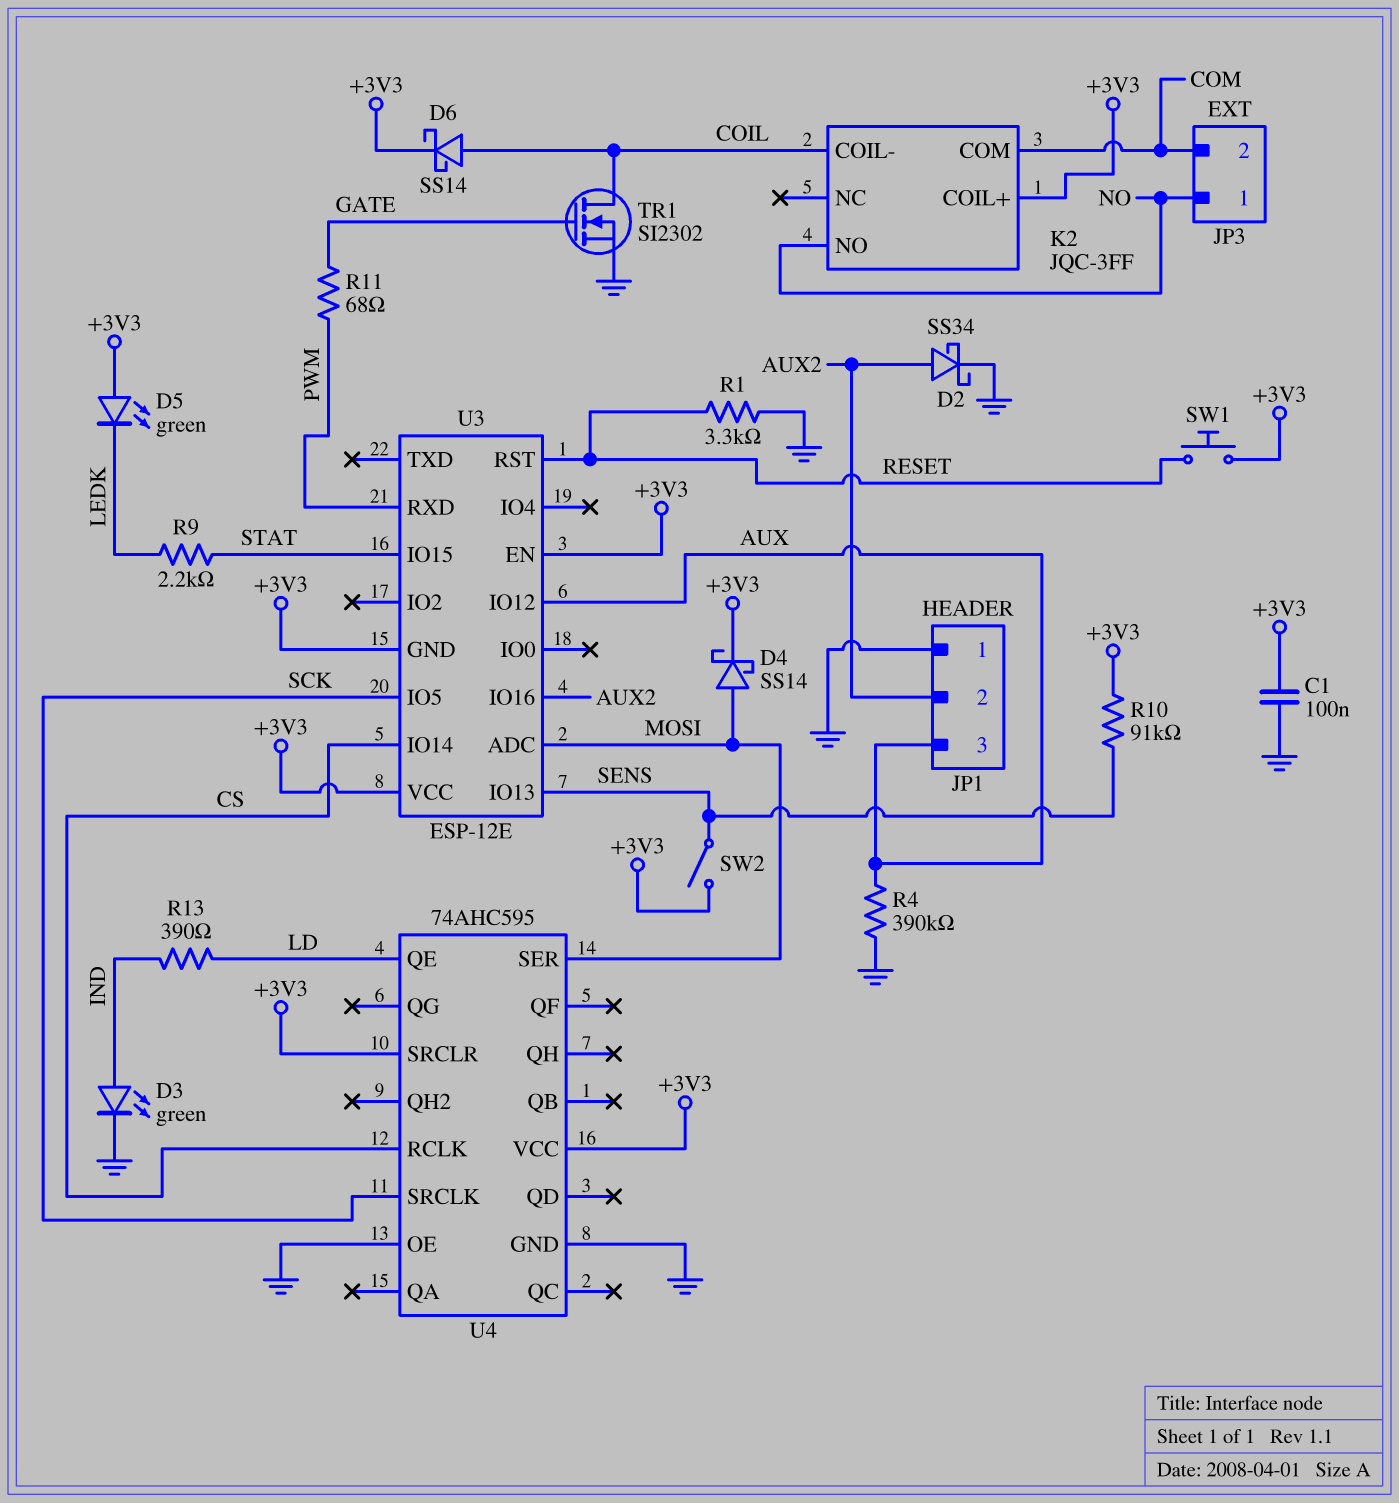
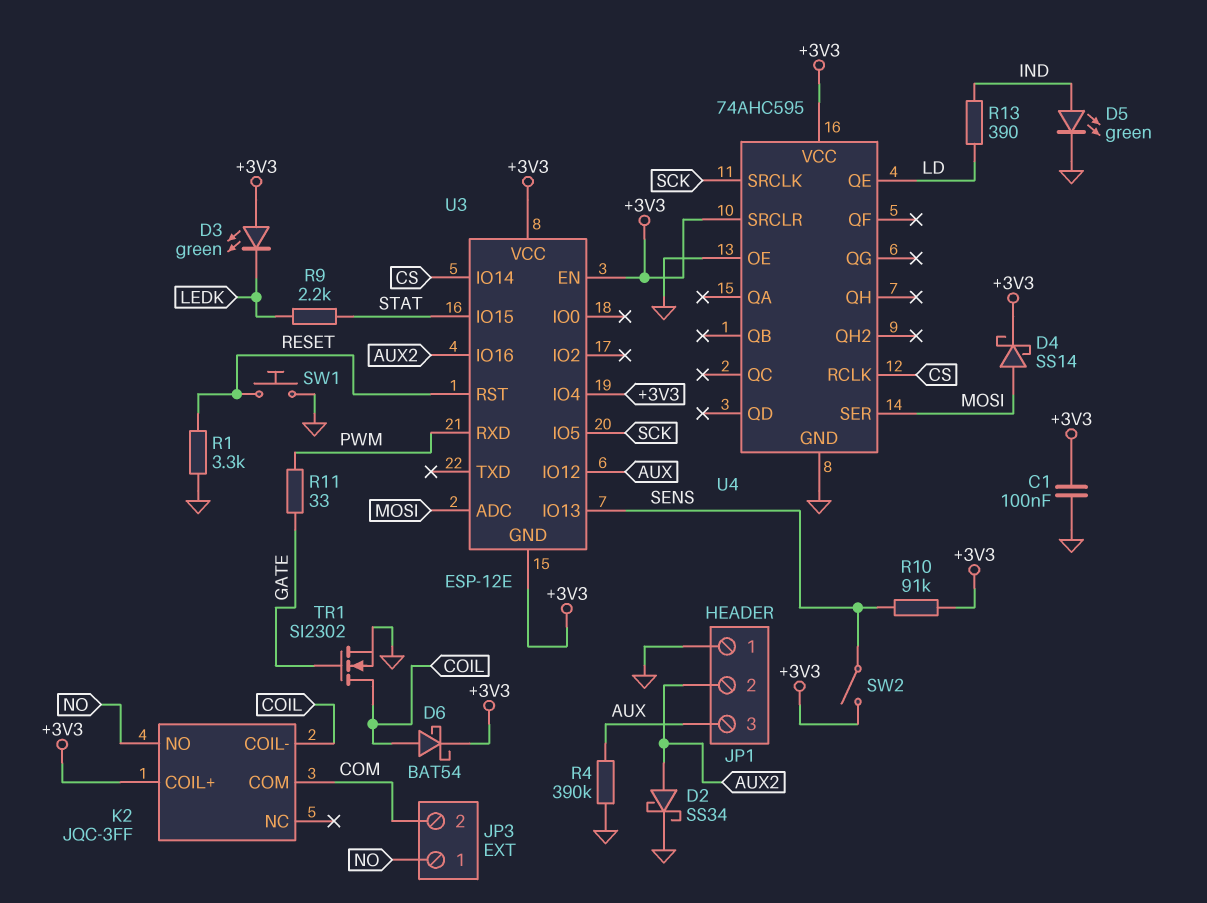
D3: LED green (A IND, K GND) -> LED green (A +3V3, K LEDK)
D5: LED green (A +3V3, K LEDK) -> LED green (A IND, K GND)
D6: schottky SS14 (A COIL, K +3V3) -> schottky BAT54 (A COIL, K +3V3)
R11: 68 (GATE, PWM) -> 33 (GATE, PWM)
SW1: button (+3V3, RESET) -> button (GND, RESET)
U3 pin IO4: none -> +3V3

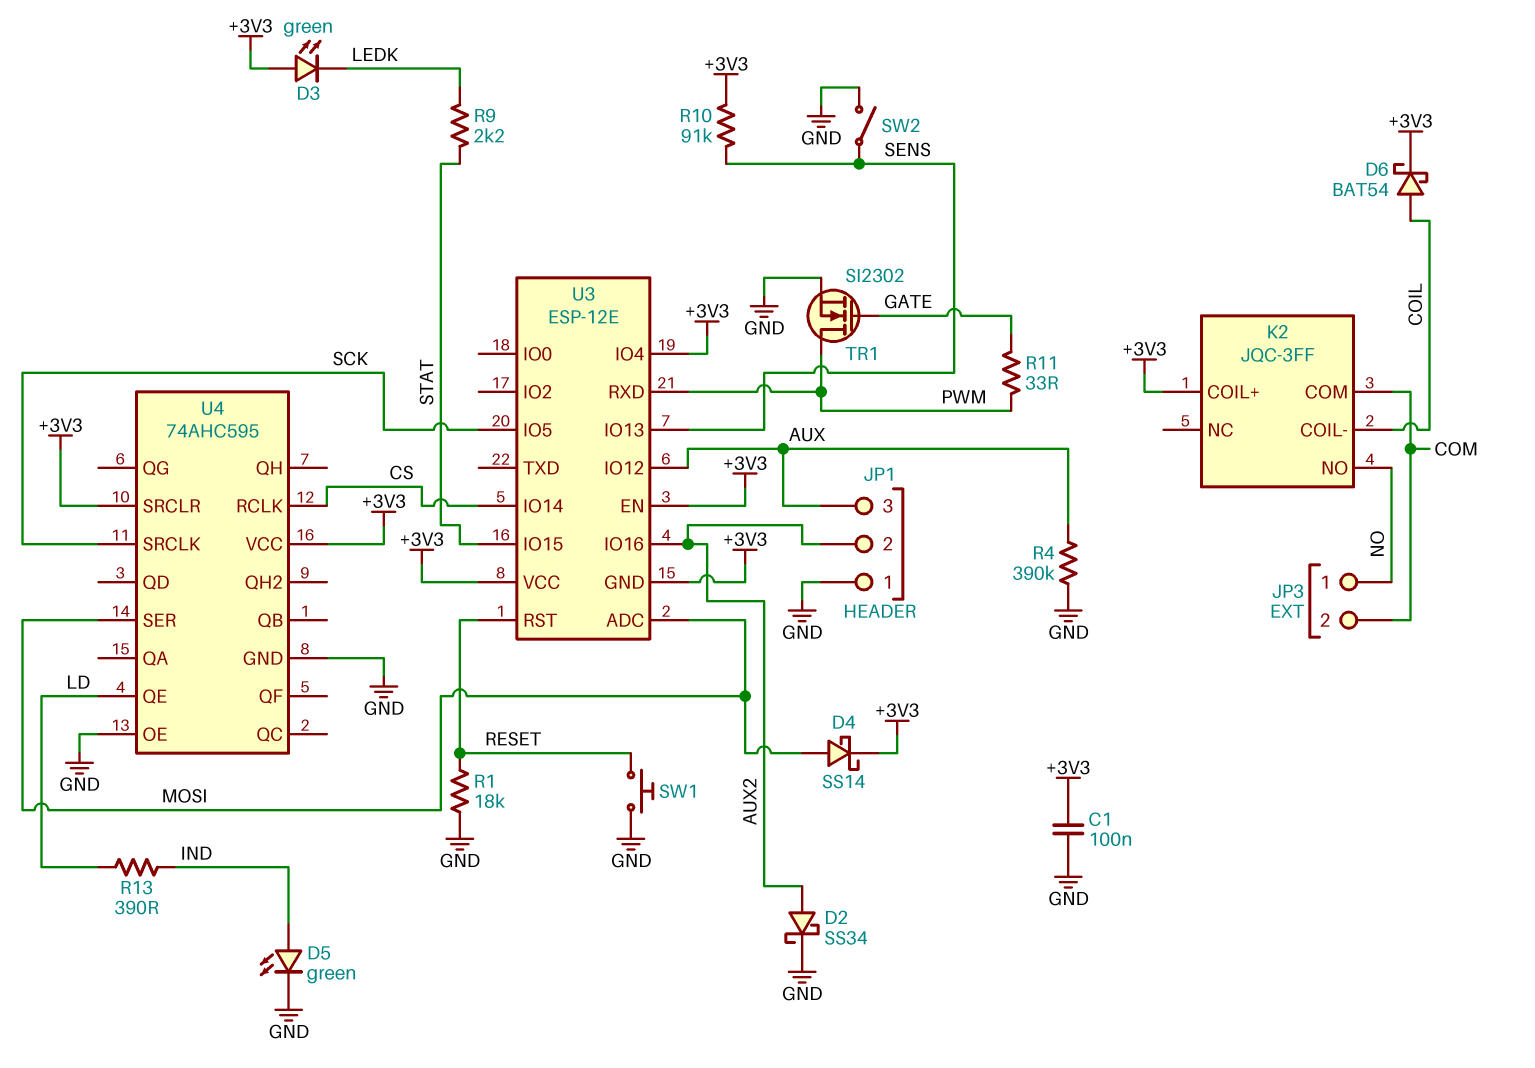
R1: 3.3k (GND, RESET) -> 18k (GND, RESET)
SW2: switch (+3V3, SENS) -> switch (GND, SENS)
TR1: NMOS SI2302 (G GATE, D COIL, S GND) -> NMOS SI2302 (G GATE, D PWM, S GND)

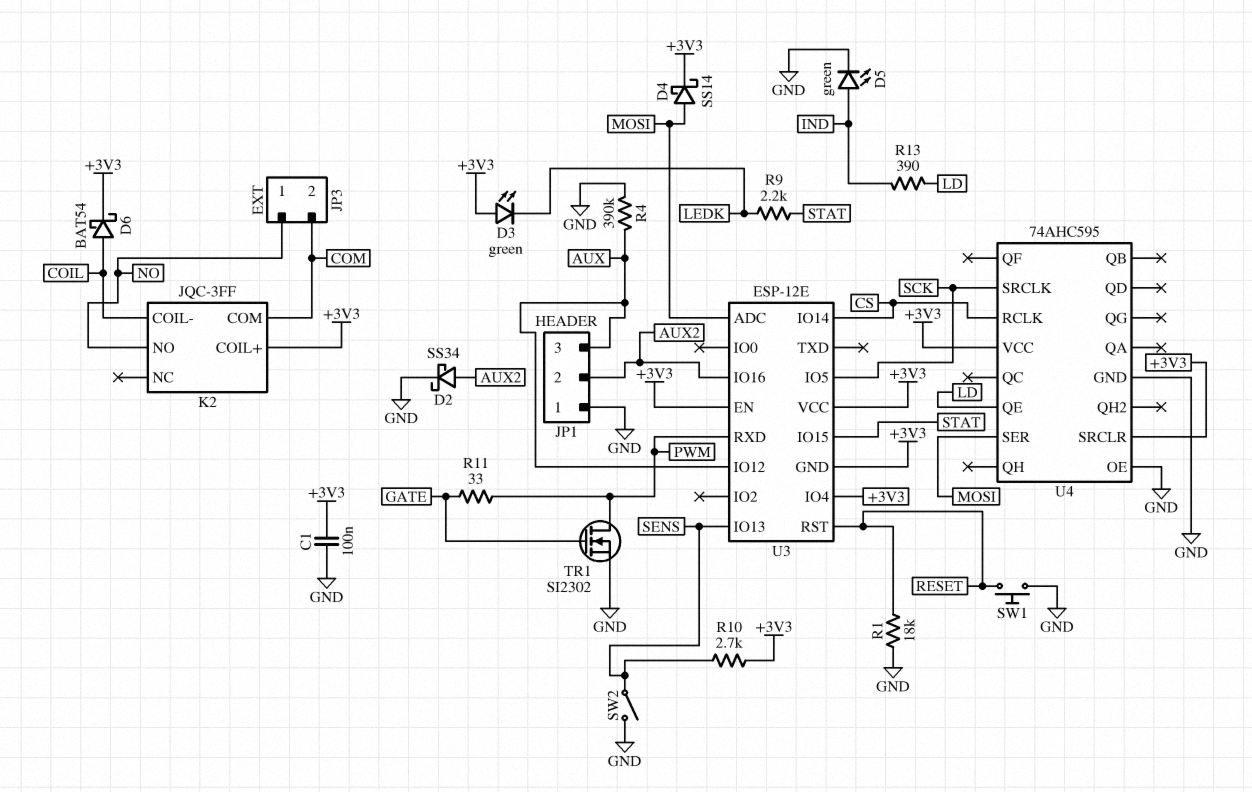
R10: 91k (+3V3, SENS) -> 2.7k (+3V3, SENS)

